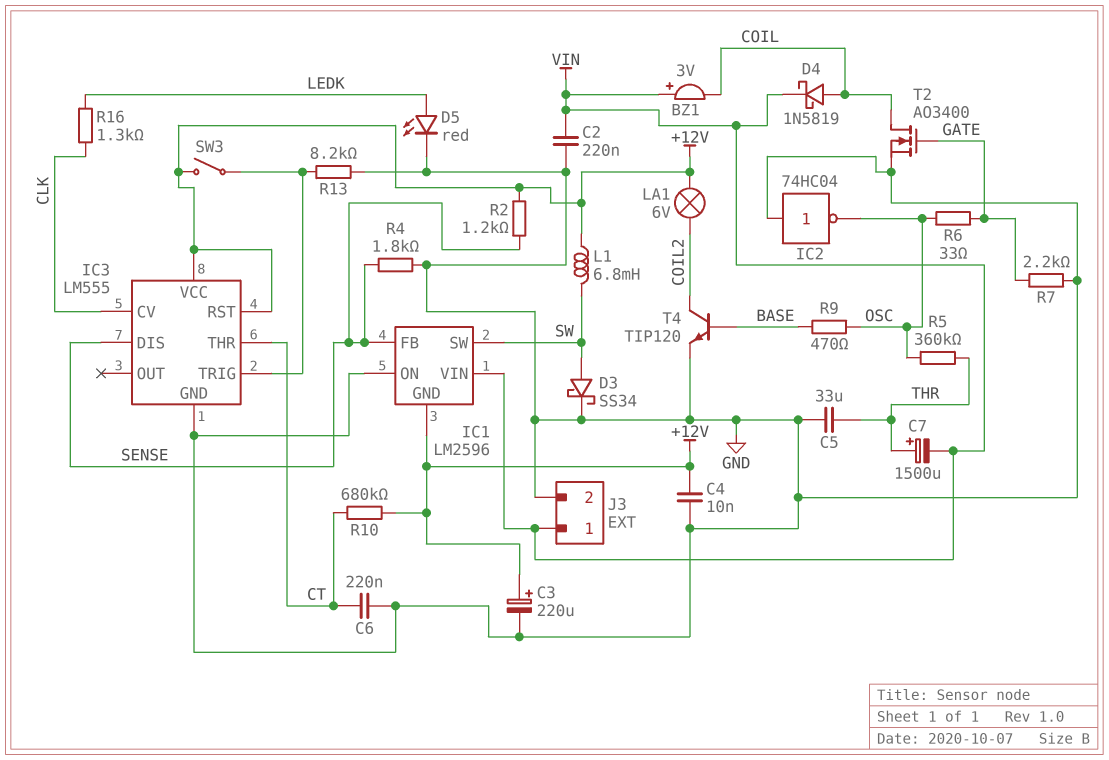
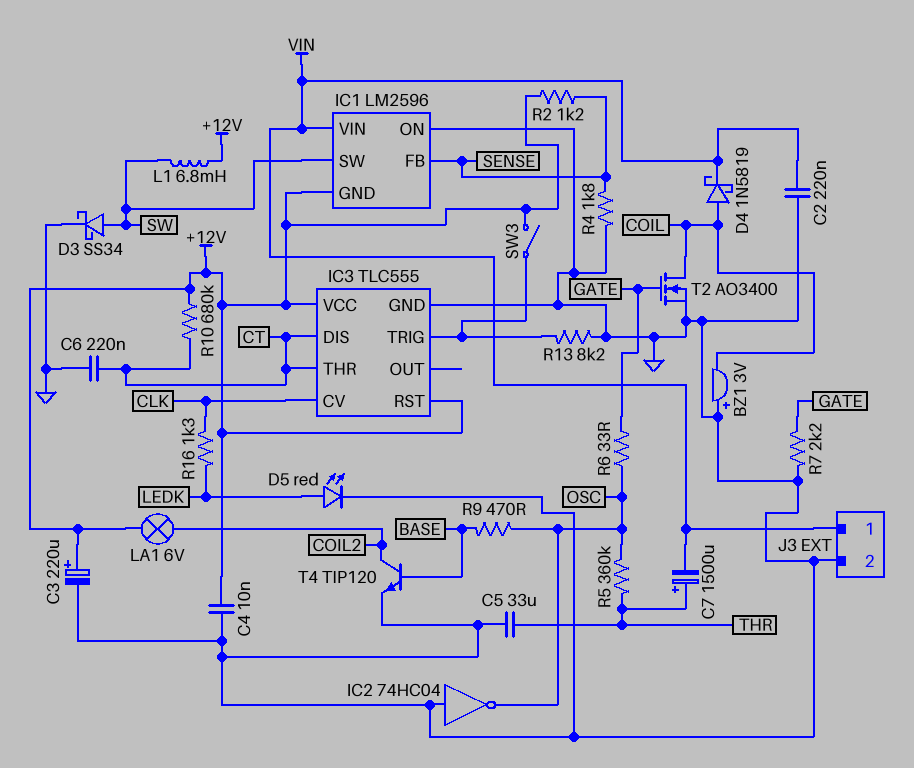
BZ1: buzzer 3V (plus VIN, minus COIL) -> buzzer 3V (plus GND, minus COIL)
IC3: LM555 -> TLC555
IC3 pin DIS: SENSE -> CT

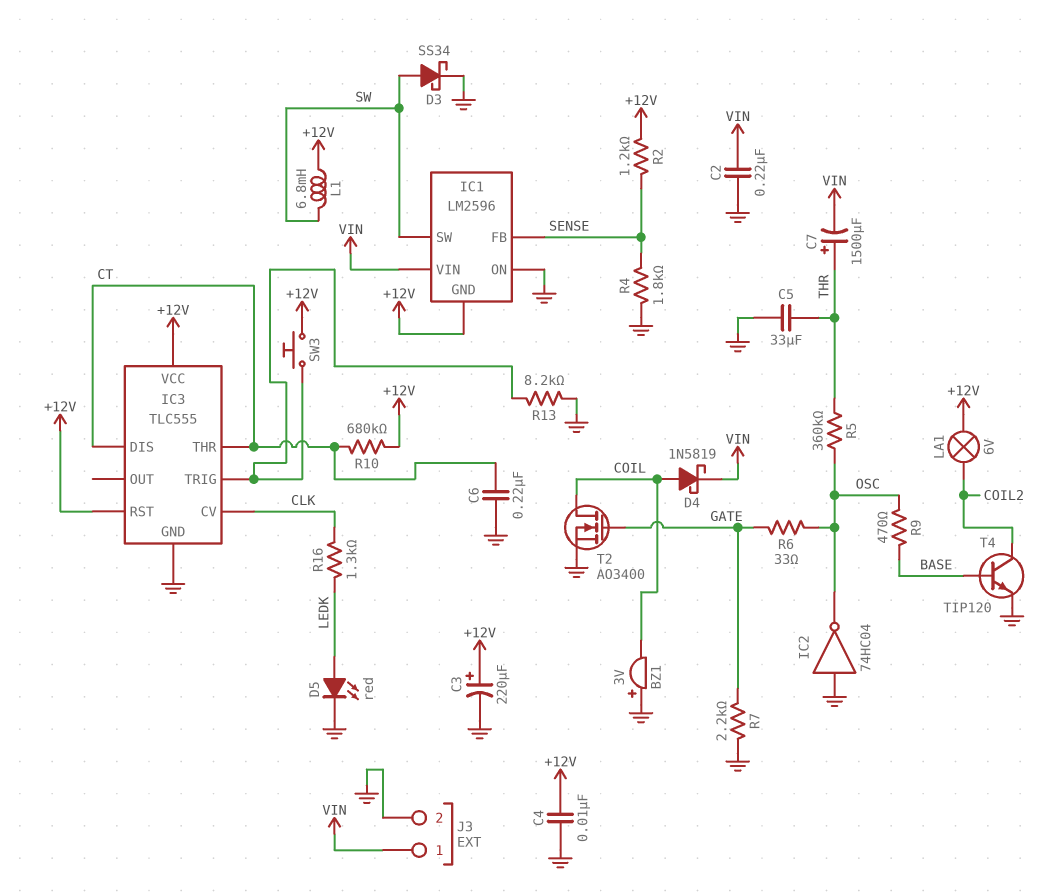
SW3: switch (+12V, IC3/TRIG) -> button (+12V, IC3/TRIG)

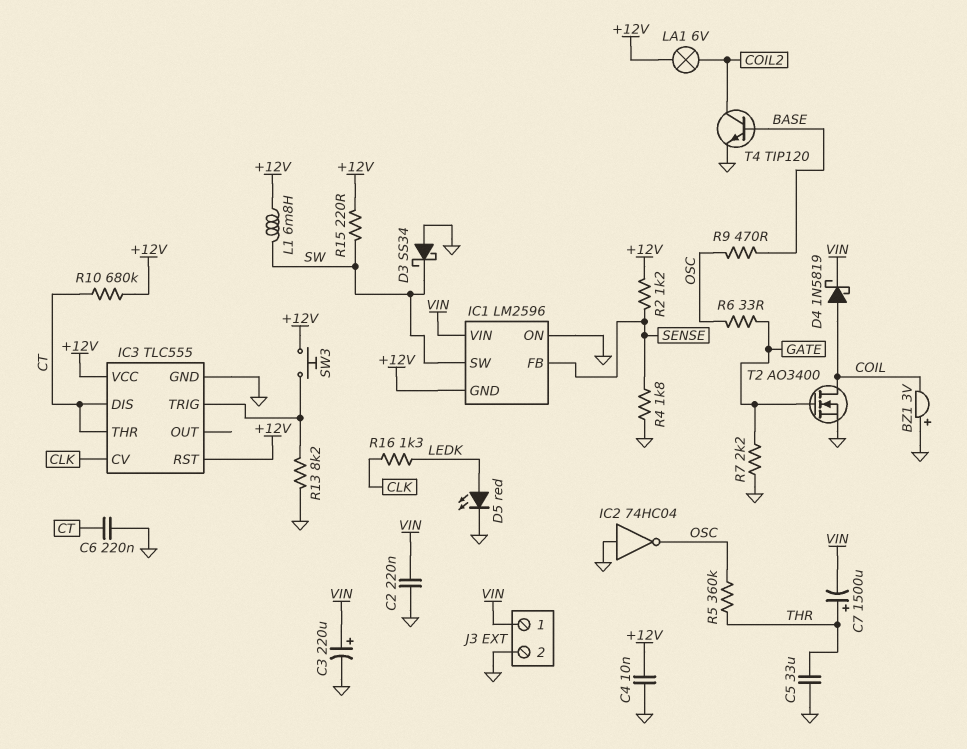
C3: 220uF (plus +12V, minus GND) -> 220uF (plus VIN, minus GND)
D3: schottky SS34 (A SW, K GND) -> schottky SS34 (A GND, K SW)
R15: none -> 220 (+12V, SW)

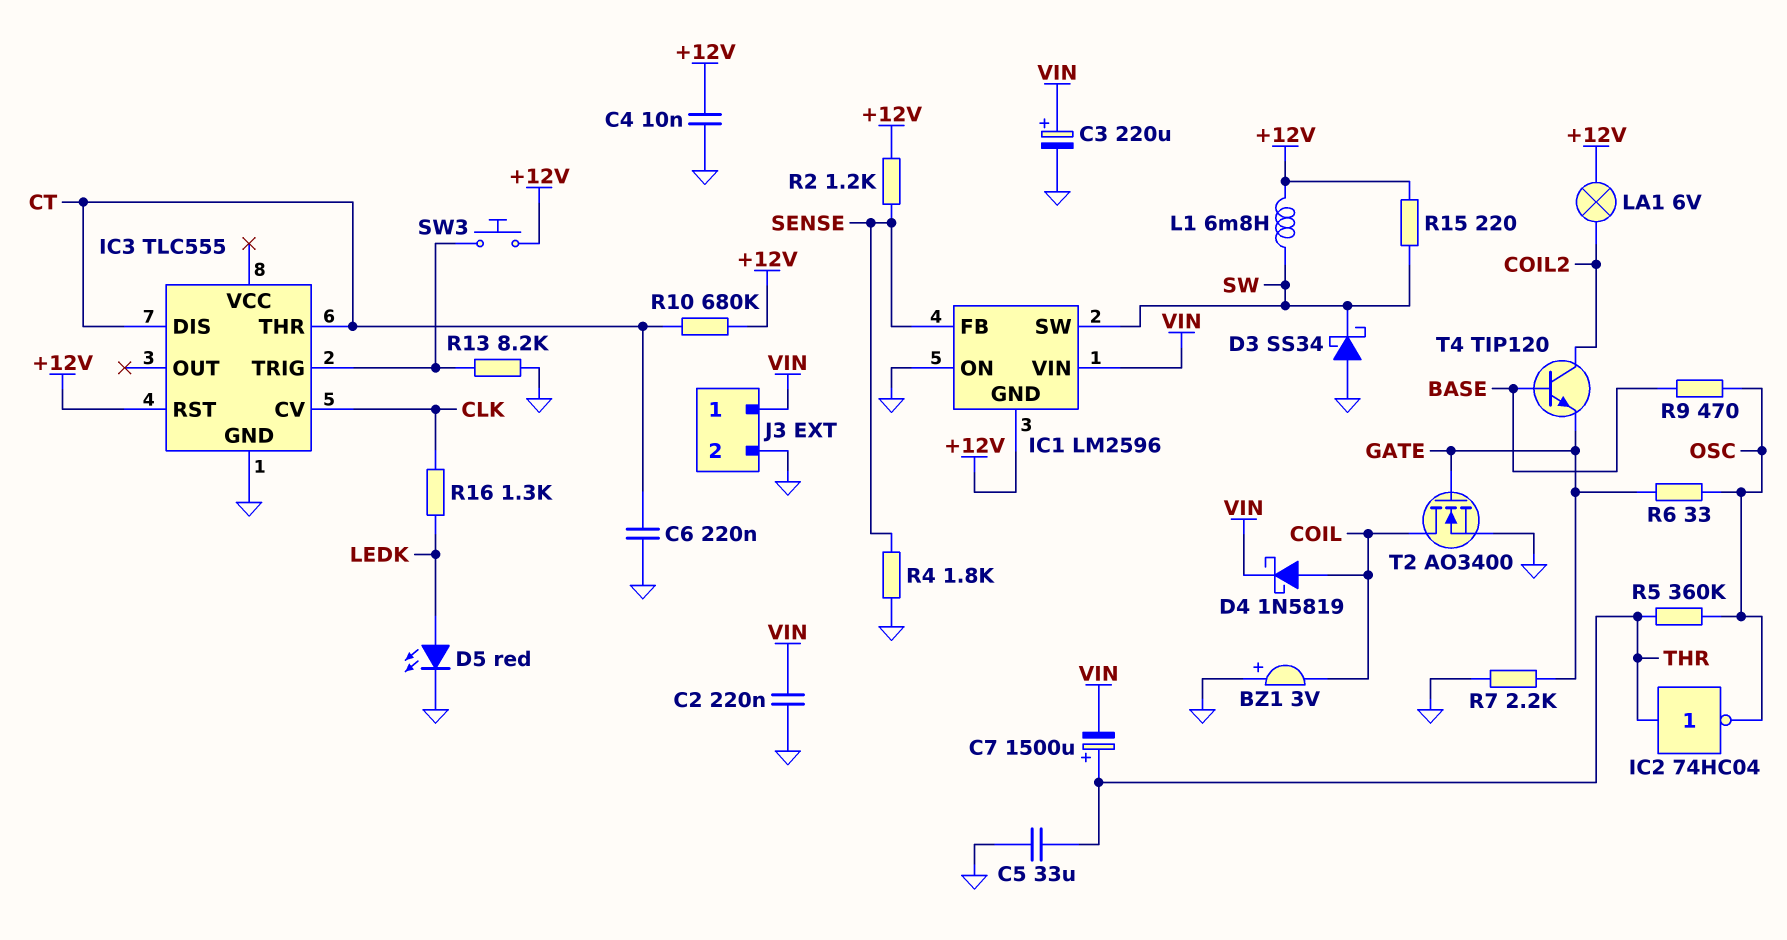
IC2: NOT 74HC04 (in GND, out OSC) -> NOT 74HC04 (in THR, out OSC)
IC3 pin VCC: +12V -> none
T4: NPN TIP120 (B BASE, C COIL2, E GND) -> NPN TIP120 (B BASE, C COIL2, E GATE)

